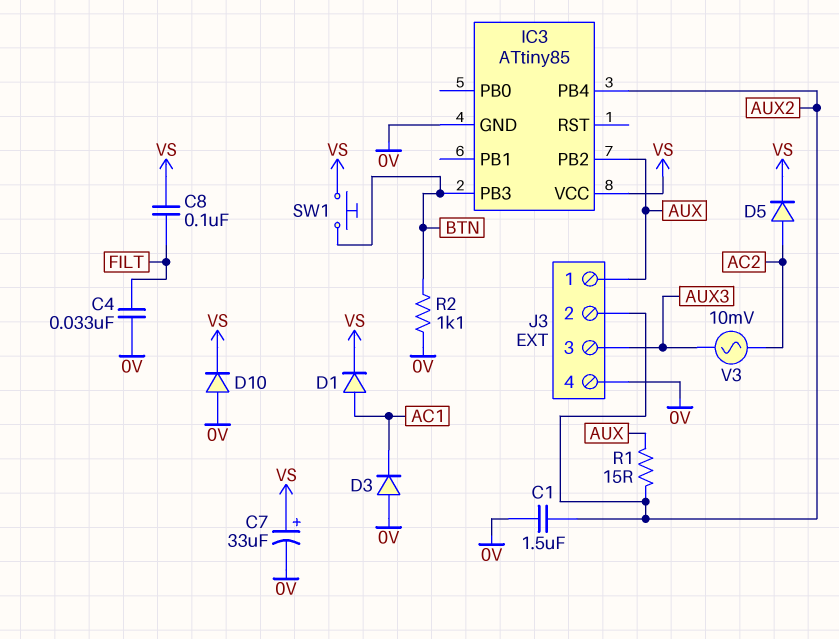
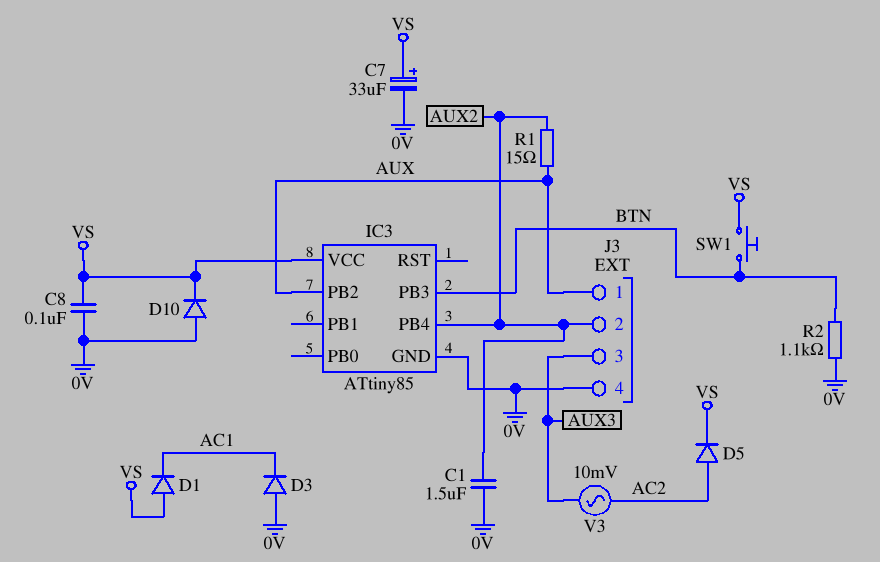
C4: 33nF (0V, FILT) -> none
C8: 100nF (FILT, VS) -> 100nF (0V, VS)
D1: diode (A AC1, K VS) -> diode (A VS, K AC1)

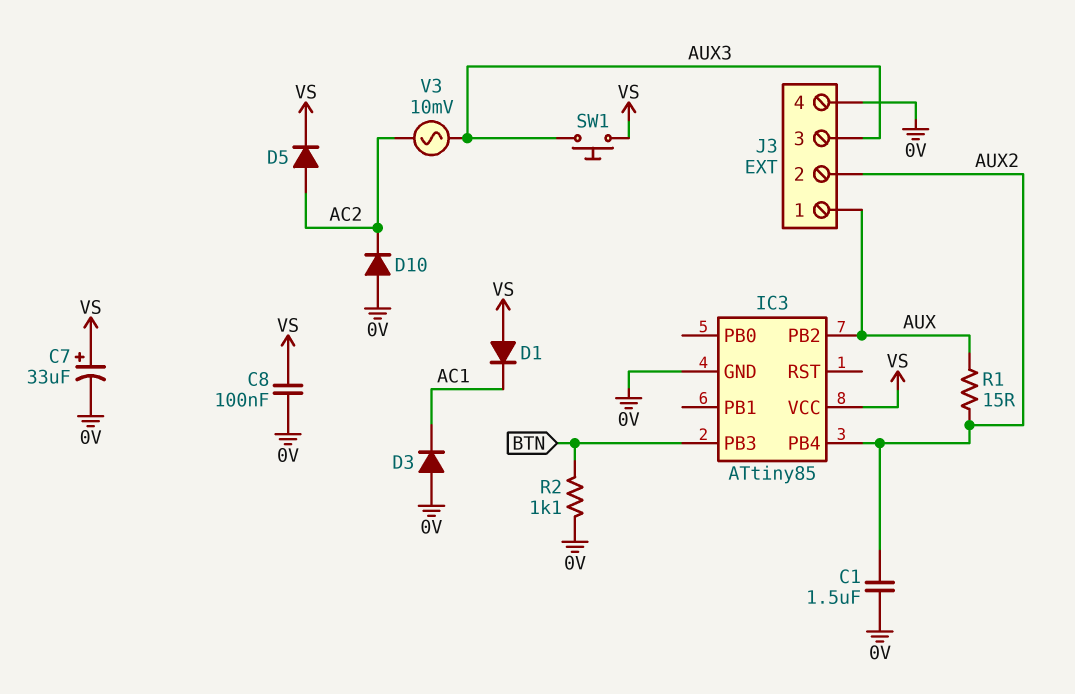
D10: diode (A 0V, K VS) -> diode (A 0V, K AC2)
SW1: button (BTN, VS) -> button (AUX3, VS)

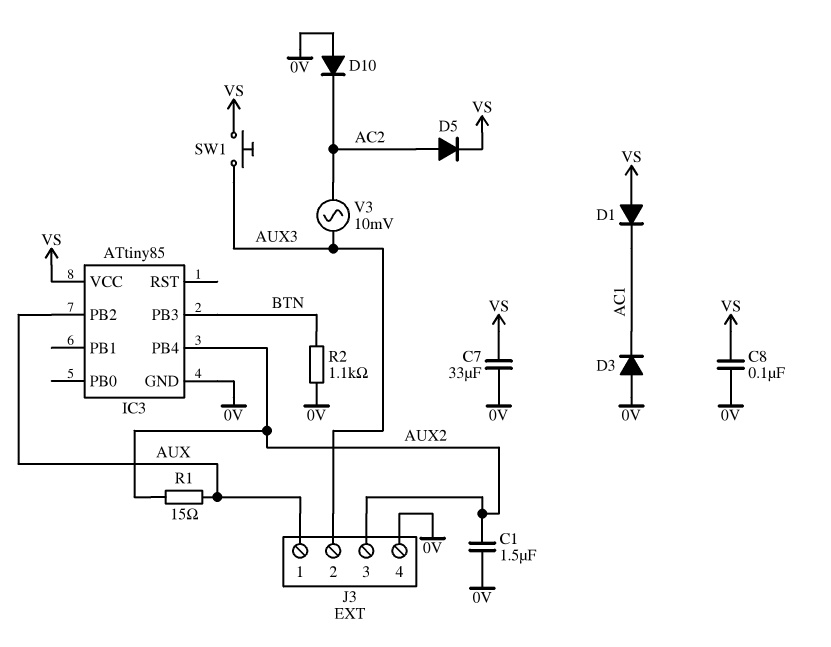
C7: 33uF (plus VS, minus 0V) -> 33uF (0V, VS)
J3 pin 2: AUX2 -> AUX3
J3 pin 3: AUX3 -> AUX2

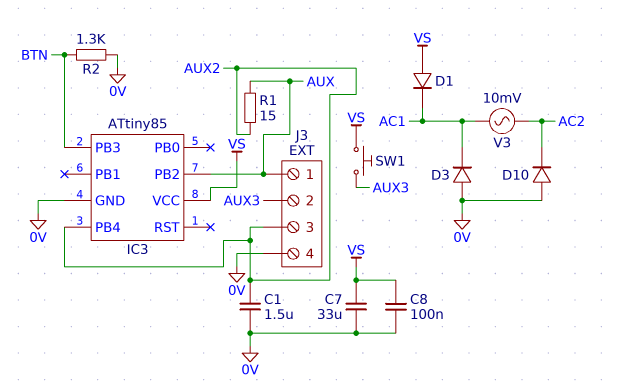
D5: diode (A AC2, K VS) -> none
R2: 1.1k (0V, BTN) -> 1.3k (0V, BTN)
V3: AC 10mV (AC2, AUX3) -> AC 10mV (AC1, AC2)

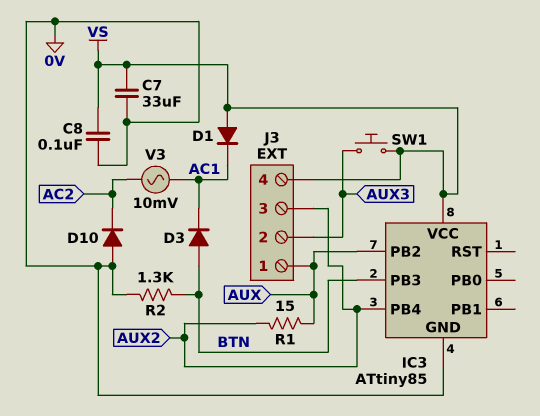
C1: 1.5uF (0V, AUX2) -> none
D3: diode (A 0V, K AC1) -> diode (A BTN, K AC1)
J3 pin 4: 0V -> VS

